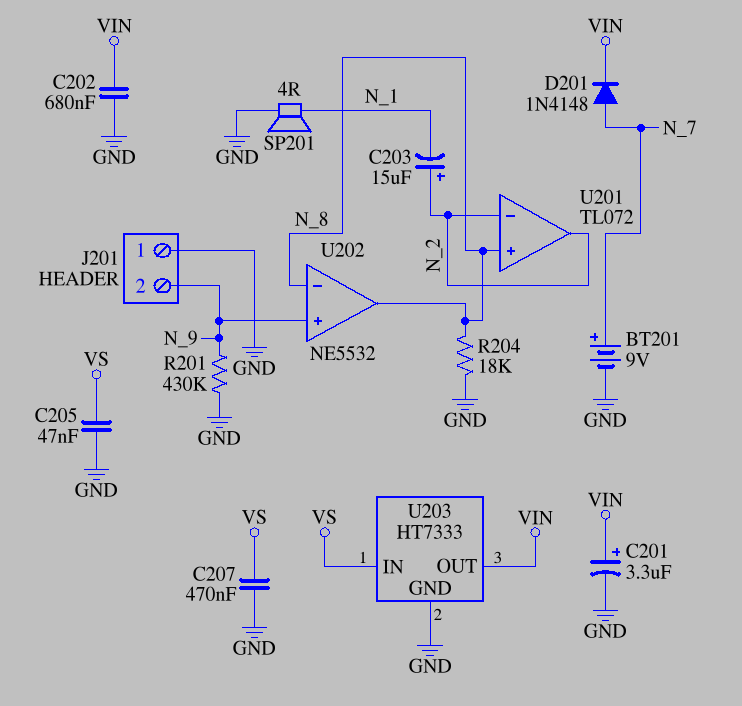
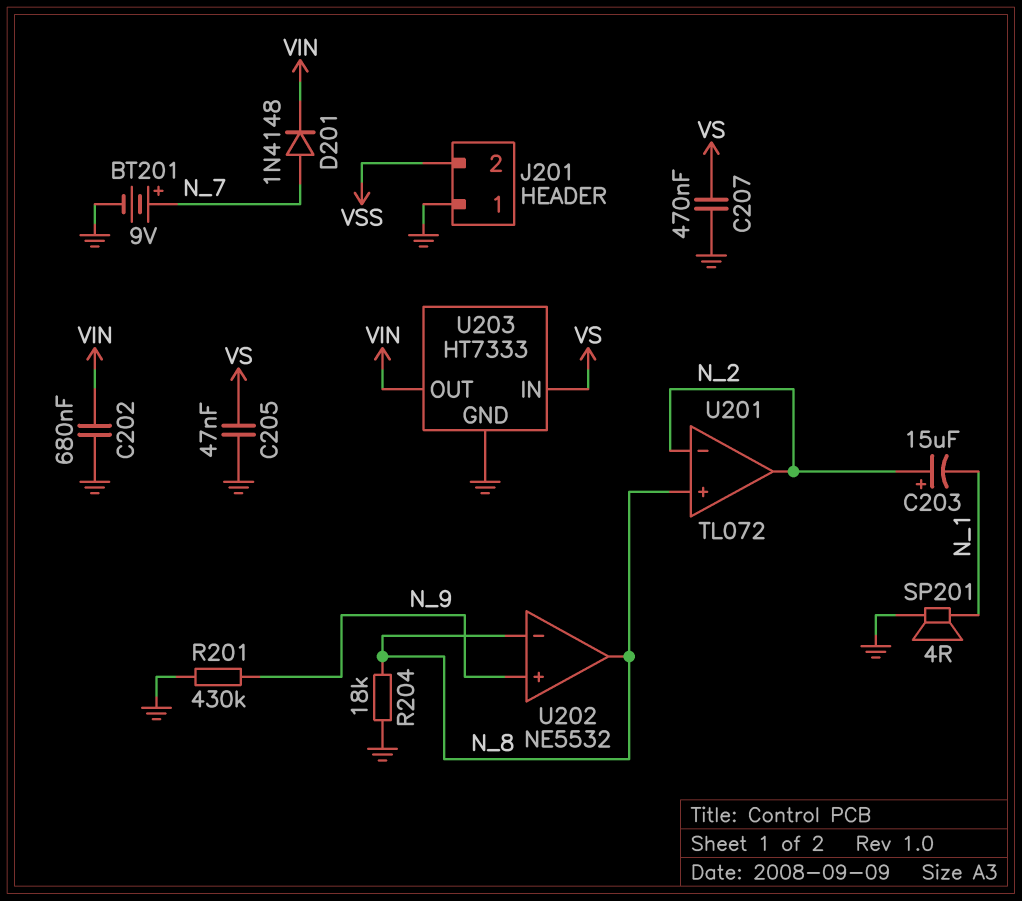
C201: 3.3uF (plus VIN, minus GND) -> none
J201 pin 2: N_9 -> VSS

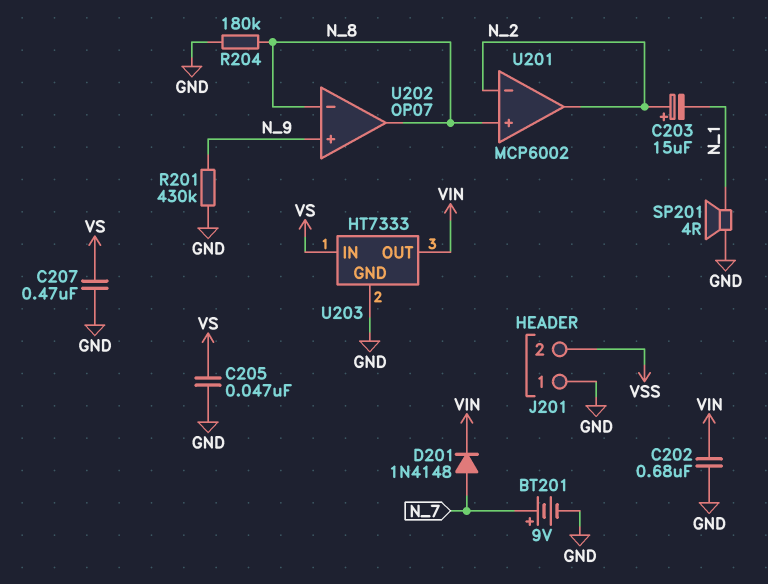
R204: 18k (GND, N_8) -> 180k (GND, N_8)
U201: TL072 -> MCP6002
U202: NE5532 -> OP07

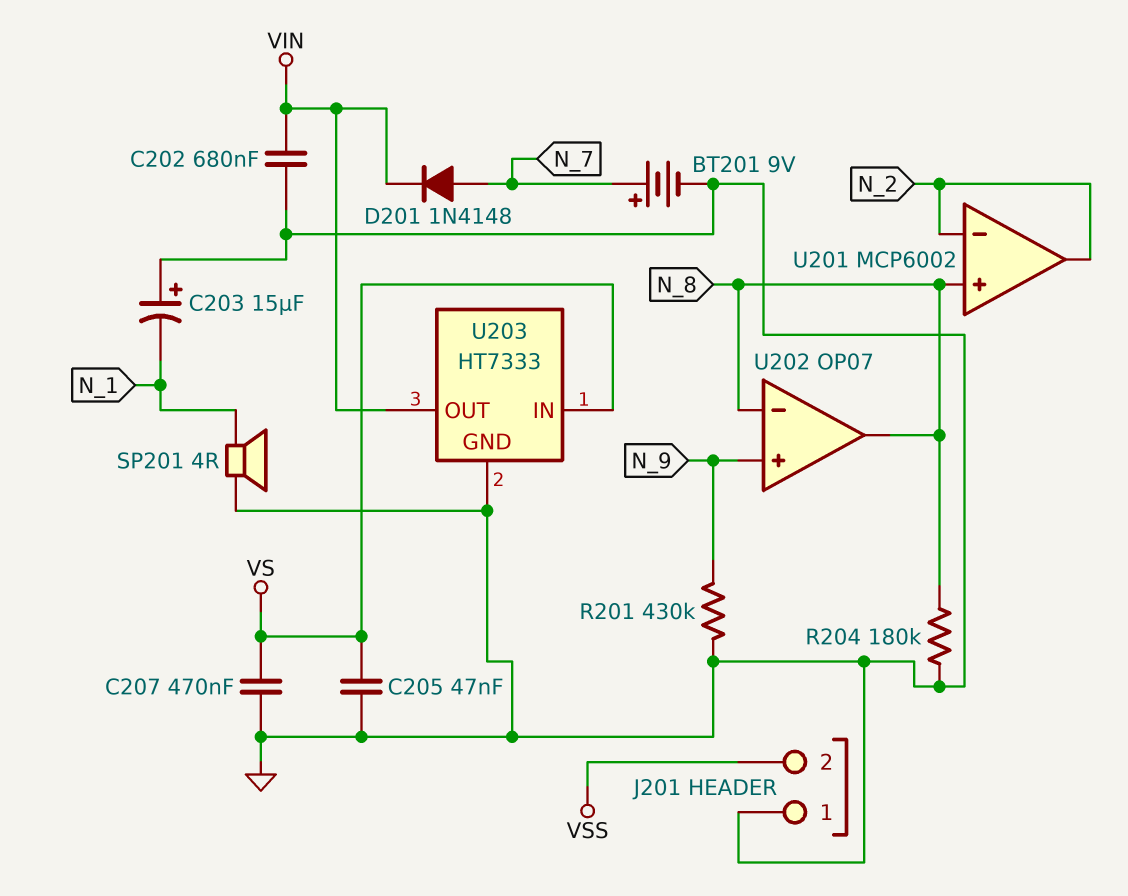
C203: 15uF (plus N_2, minus N_1) -> 15uF (plus GND, minus N_1)

